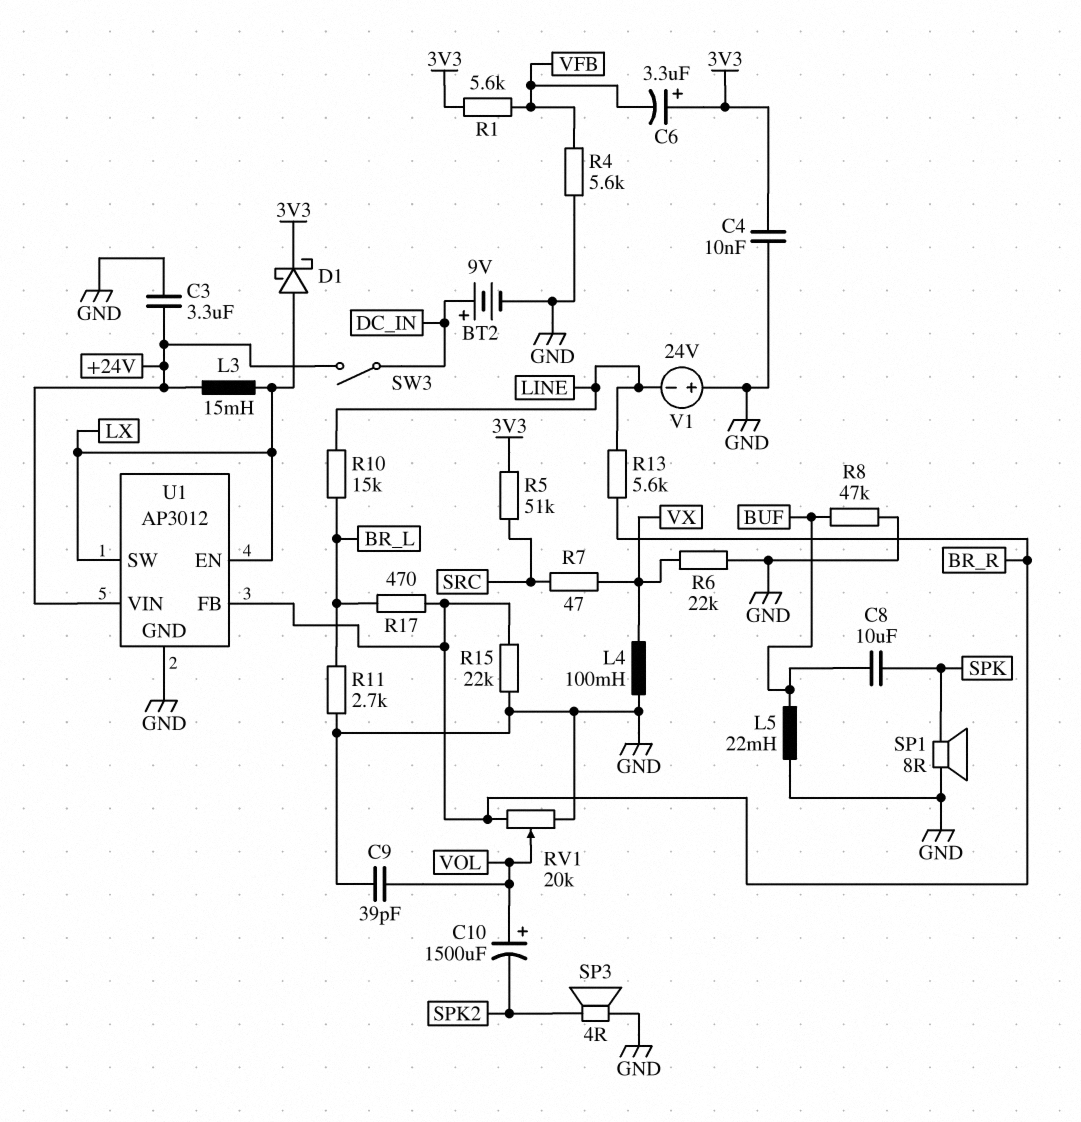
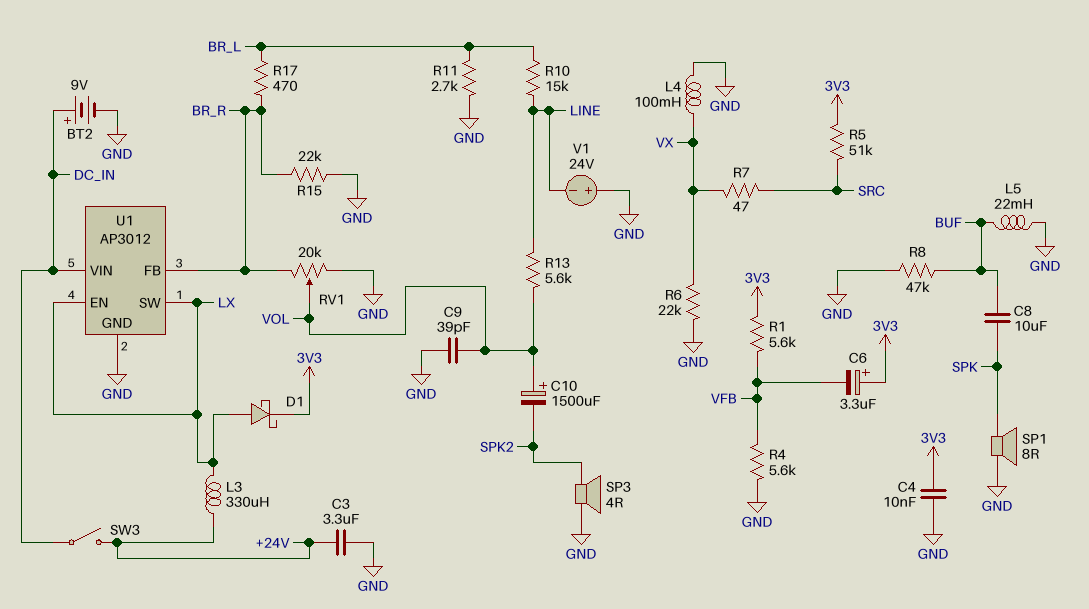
L3: 15mH (+24V, LX) -> 330uH (+24V, LX)
R13: 5.6k (BR_R, LINE) -> 5.6k (LINE, VOL)
U1 pin VIN: +24V -> DC_IN

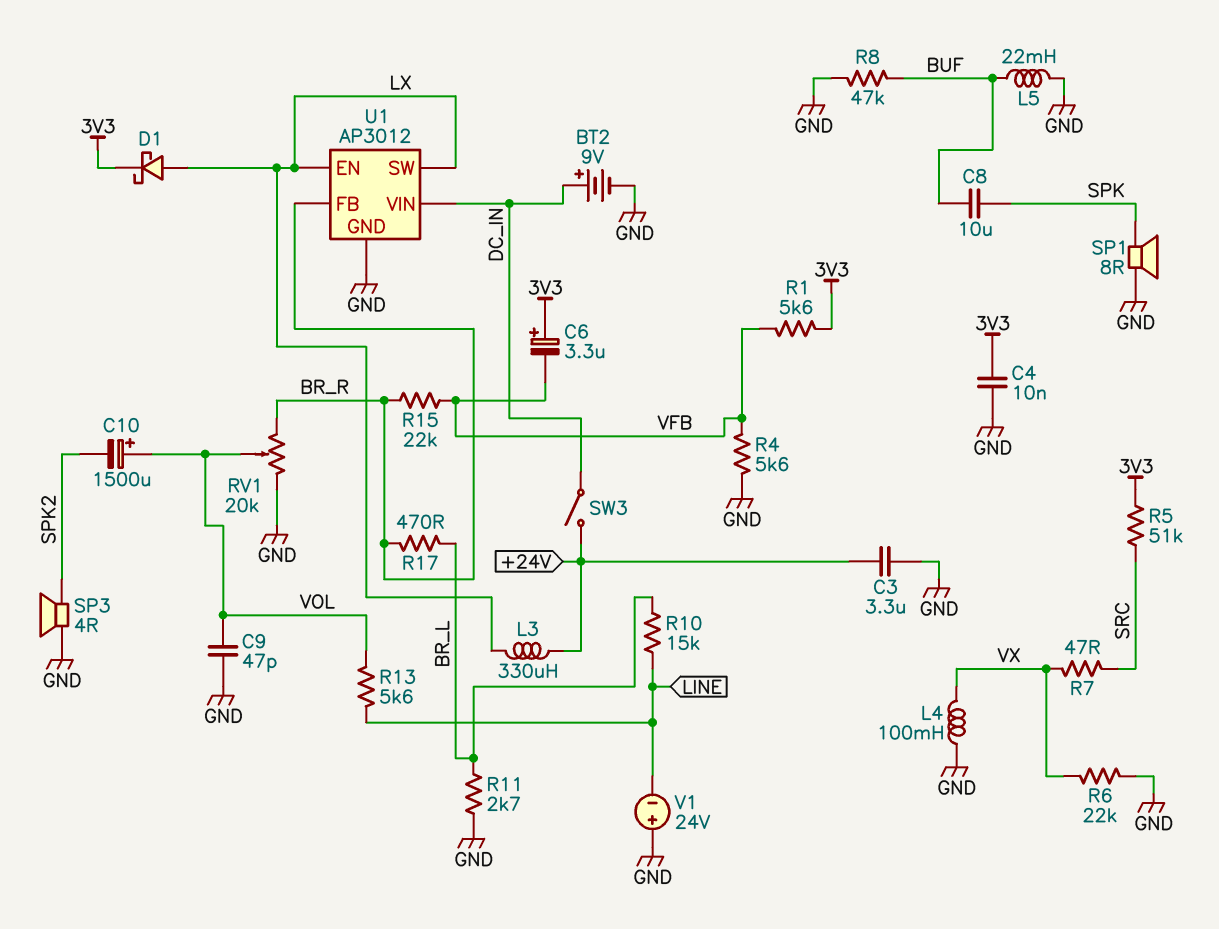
C9: 39pF (GND, VOL) -> 47pF (GND, VOL)
R15: 22k (BR_R, GND) -> 22k (BR_R, VFB)

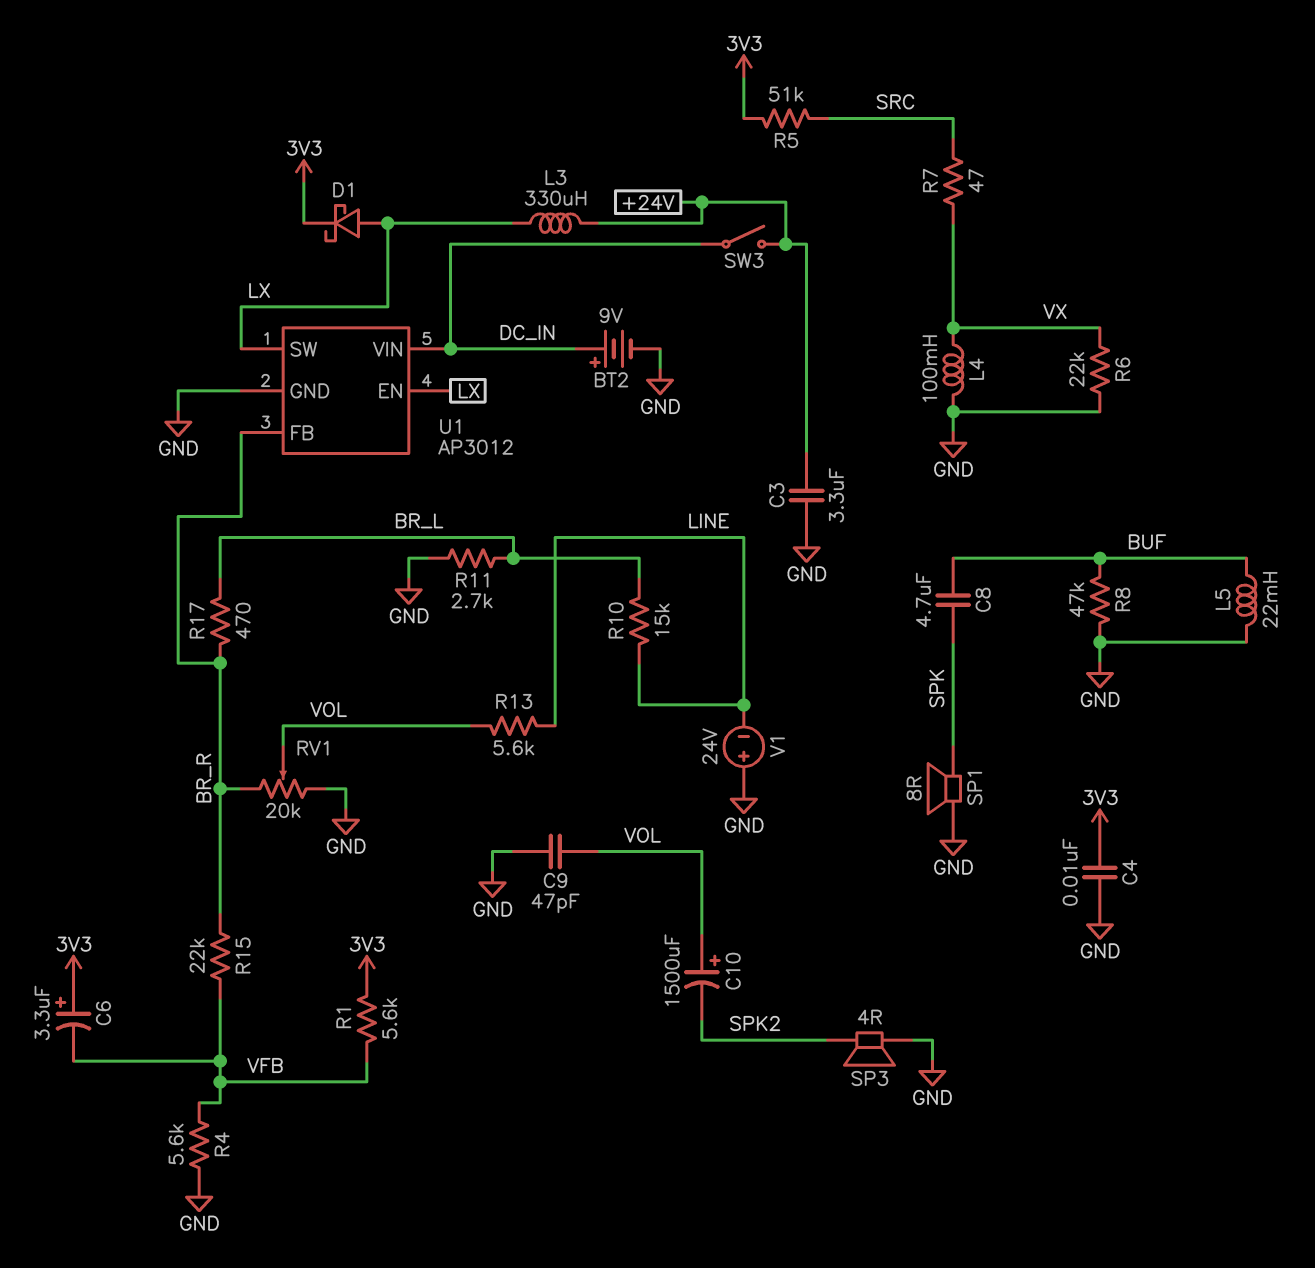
C8: 10uF (BUF, SPK) -> 4.7uF (BUF, SPK)

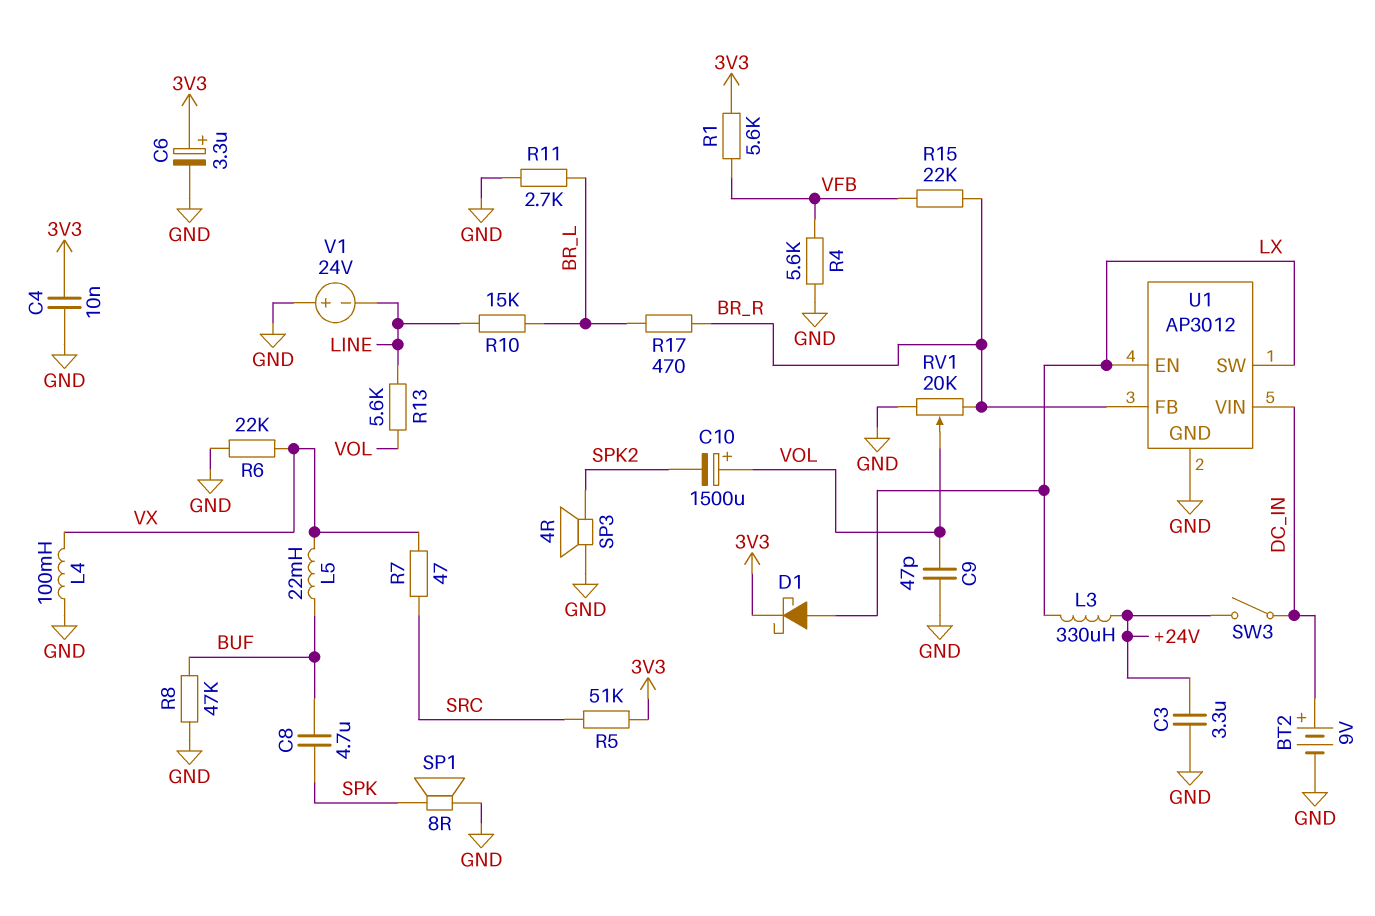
C6: 3.3uF (plus 3V3, minus VFB) -> 3.3uF (plus 3V3, minus GND)
L5: 22mH (BUF, GND) -> 22mH (BUF, VX)

